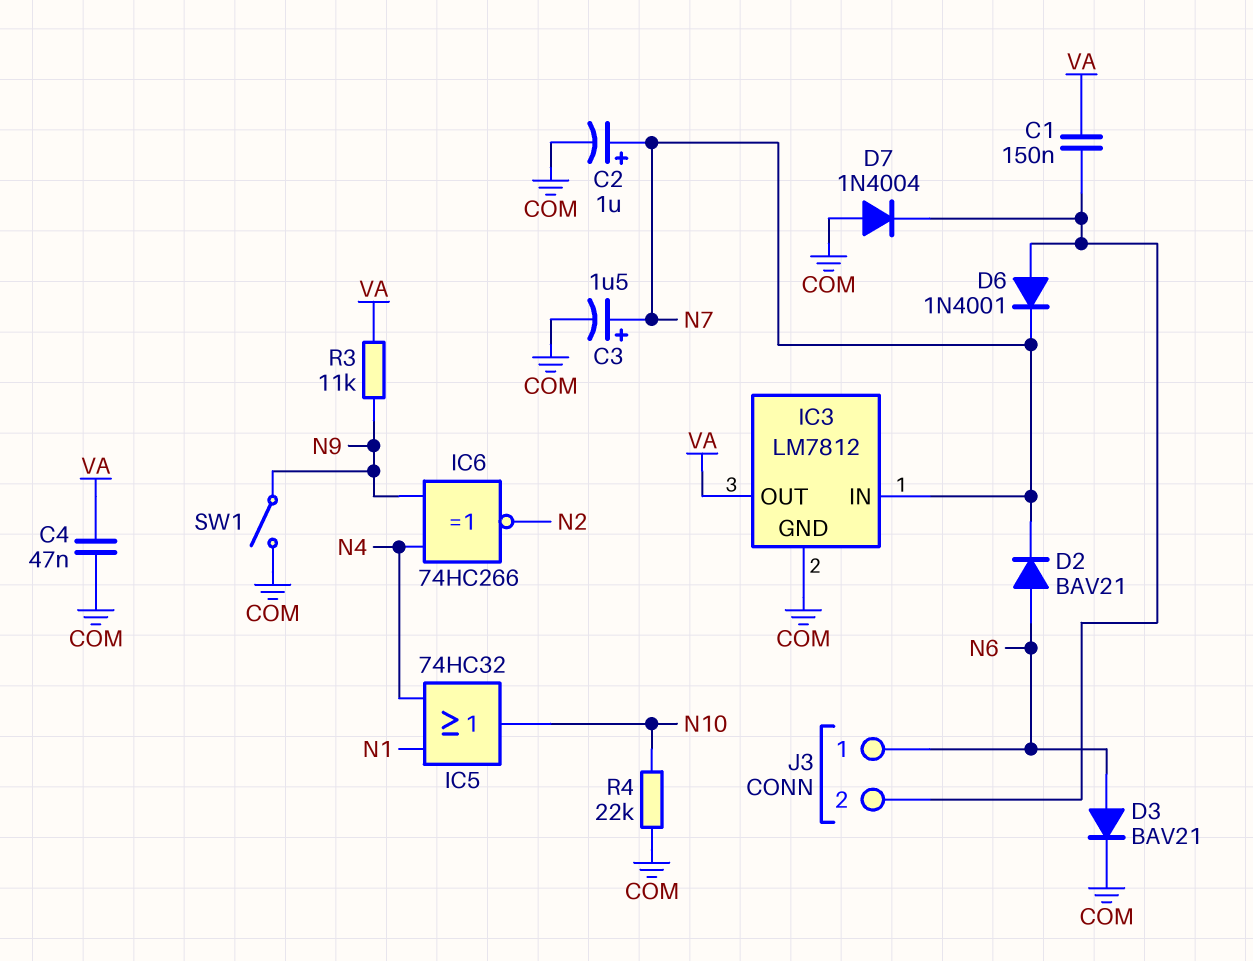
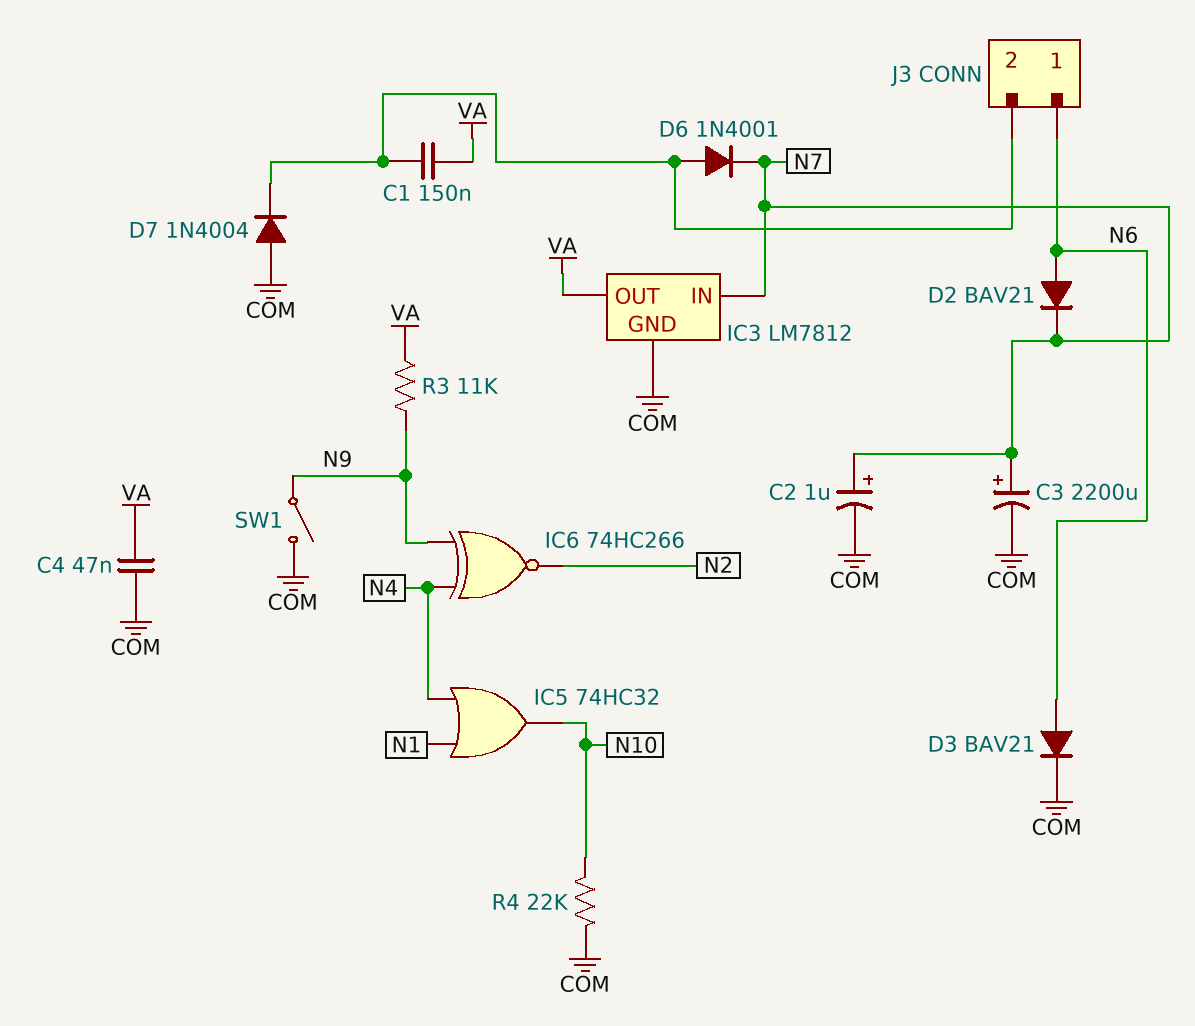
C3: 1.5uF (plus N7, minus COM) -> 2200uF (plus N7, minus COM)

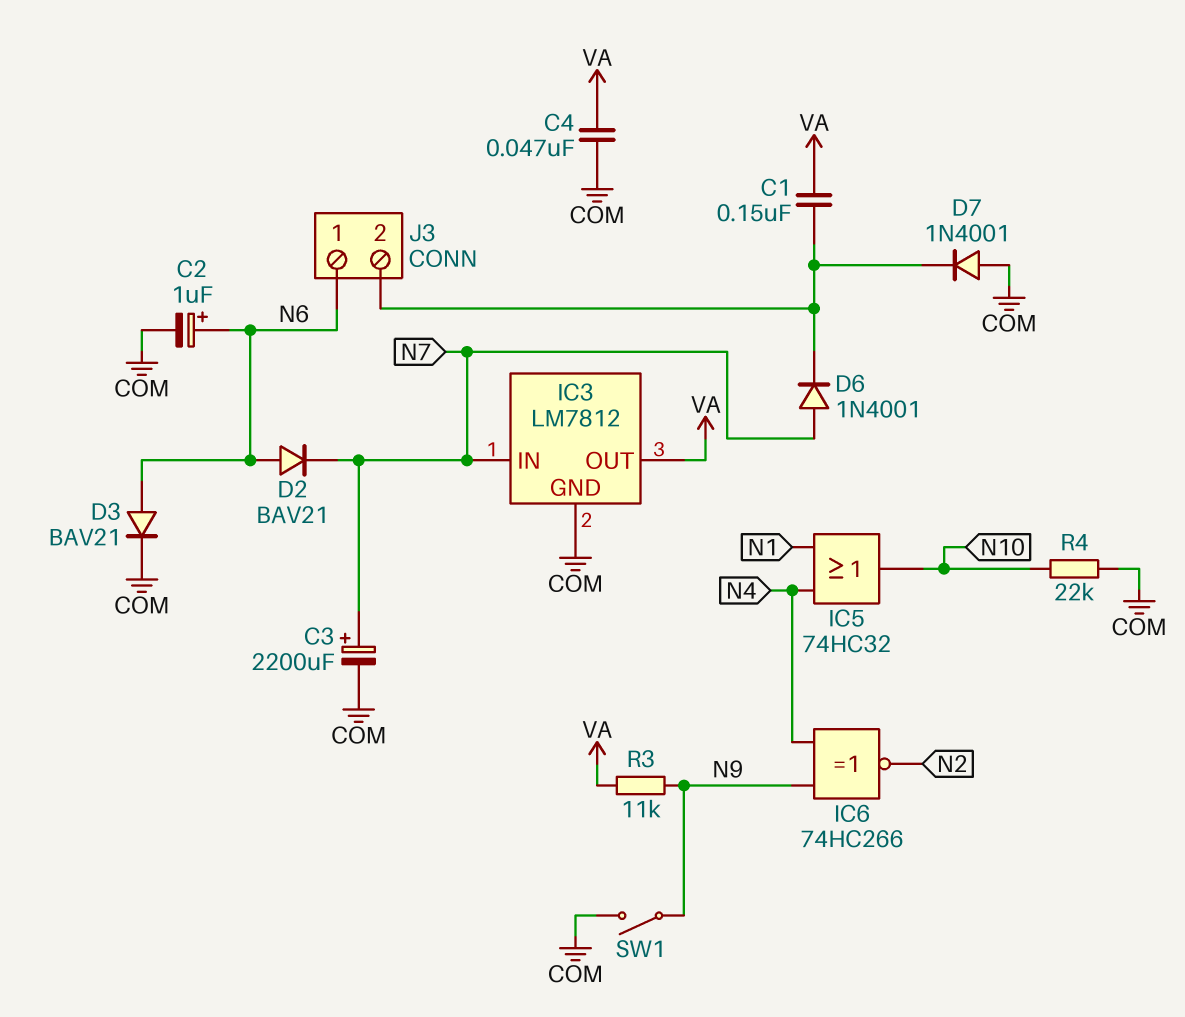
C2: 1uF (plus N7, minus COM) -> 1uF (plus N6, minus COM)
D6: diode 1N4001 (A J3/2, K N7) -> diode 1N4001 (A N7, K J3/2)
D7: diode 1N4004 (A COM, K J3/2) -> diode 1N4001 (A COM, K J3/2)

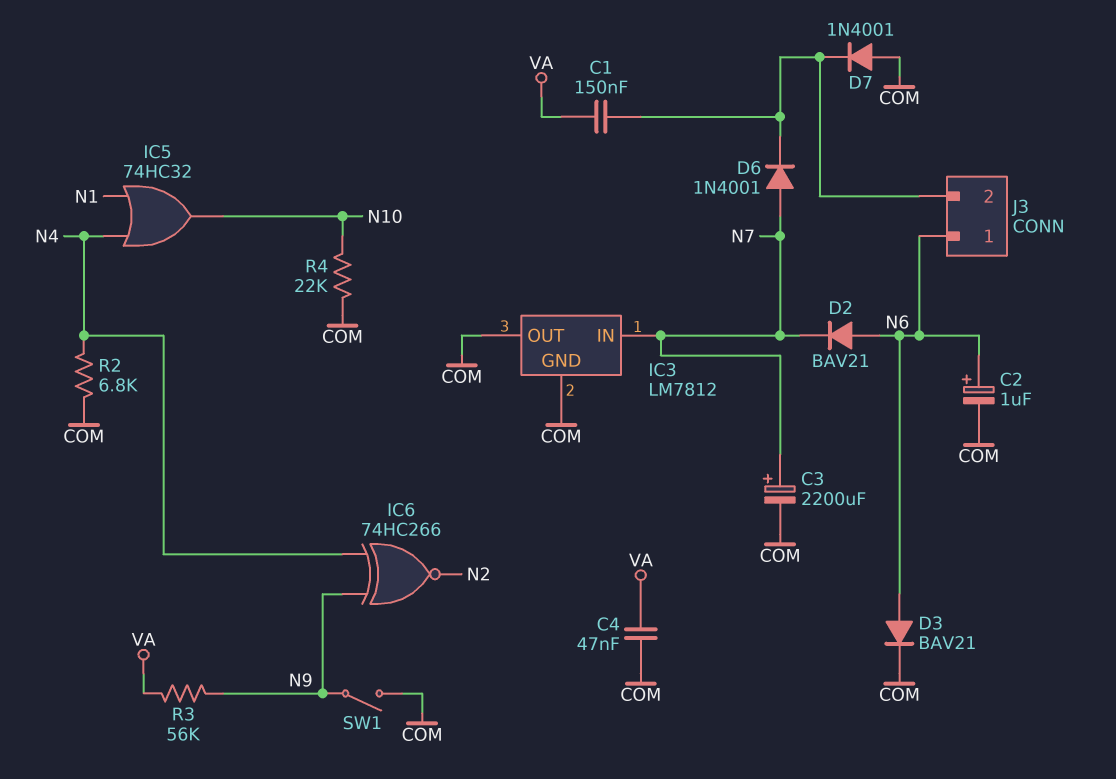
IC3 pin OUT: VA -> COM
R2: none -> 6.8k (COM, N4)
R3: 11k (N9, VA) -> 56k (N9, VA)

